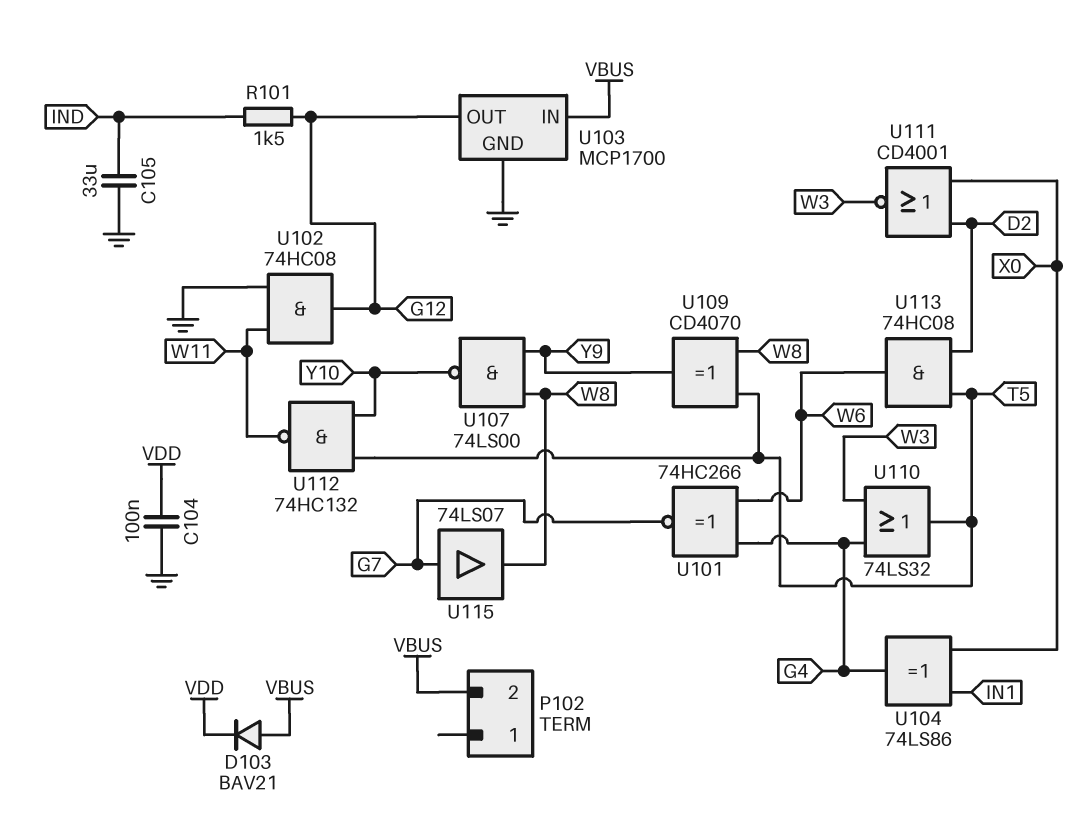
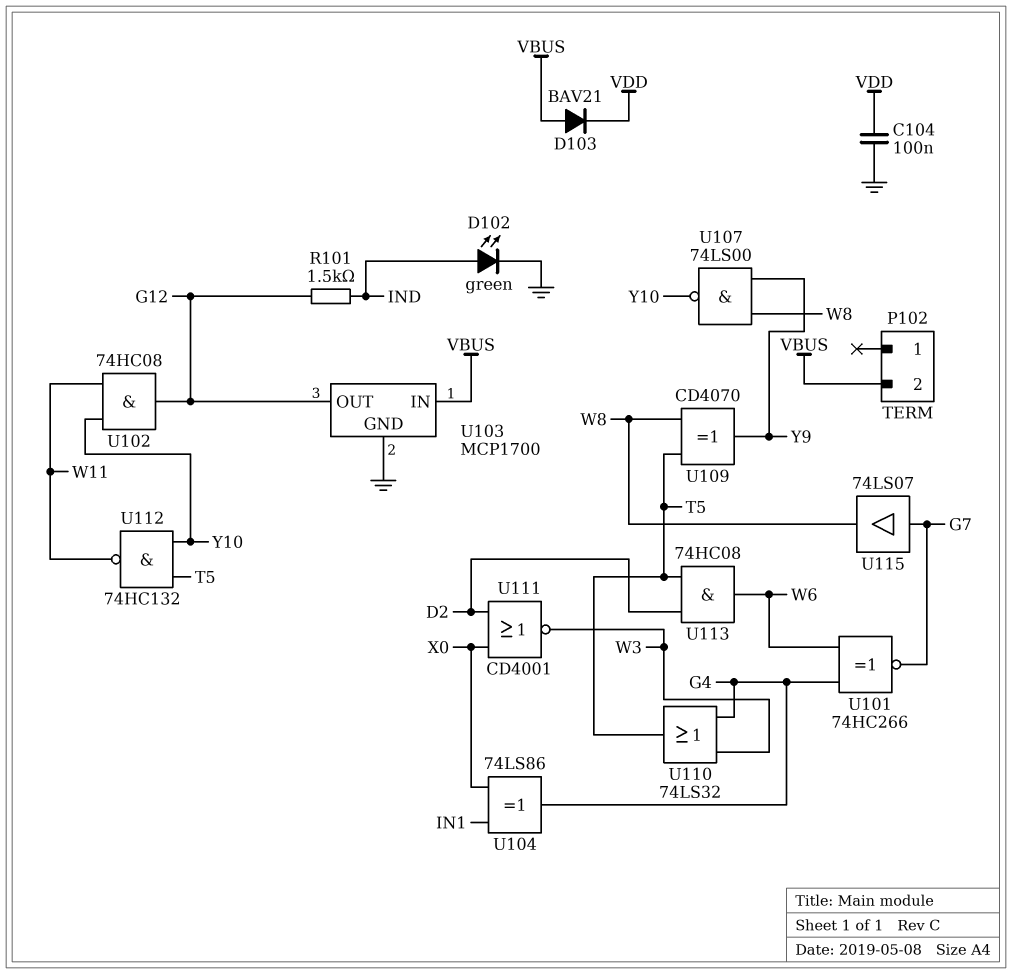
C105: 33uF (GND, IND) -> none
D102: none -> LED green (A IND, K GND)
U102: AND 74HC08 (in GND, in W11, out G12) -> AND 74HC08 (in W11, in Y10, out G12)

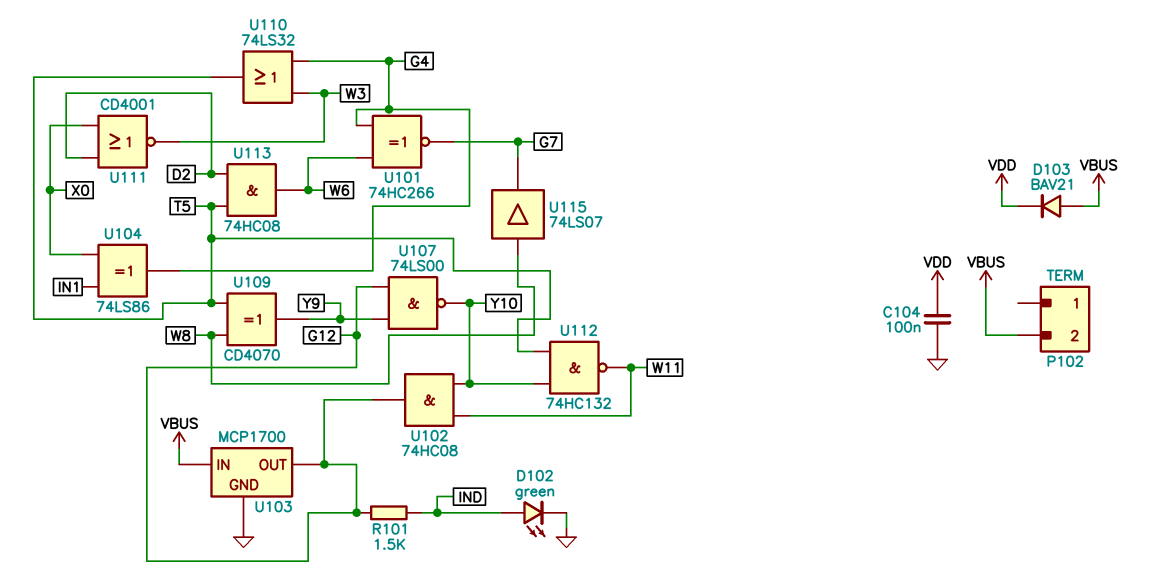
U107: NAND 74LS00 (in W8, in Y9, out Y10) -> NAND 74LS00 (in G12, in Y9, out Y10)
U115: buffer 74LS07 (in G7, out W8) -> buffer 74LS07 (in W8, out G7)

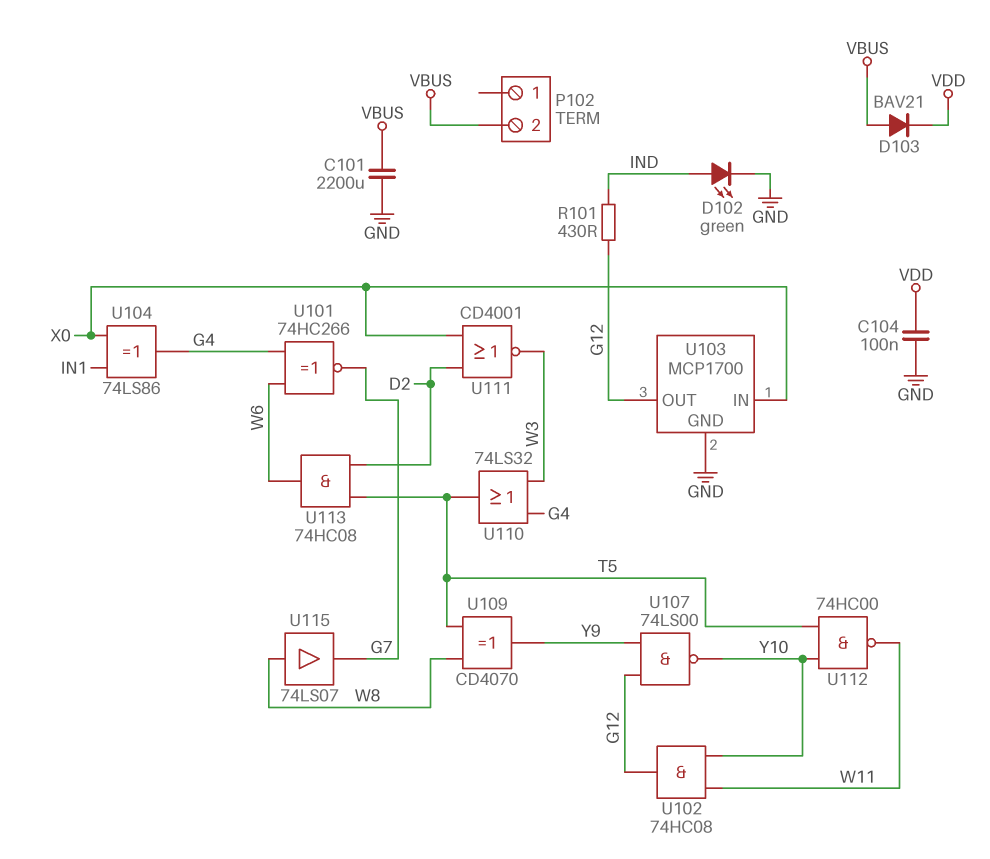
C101: none -> 2200uF (GND, VBUS)
R101: 1.5k (G12, IND) -> 430 (G12, IND)
U103 pin IN: VBUS -> X0
U112: NAND 74HC132 (in T5, in Y10, out W11) -> NAND 74HC00 (in T5, in Y10, out W11)

